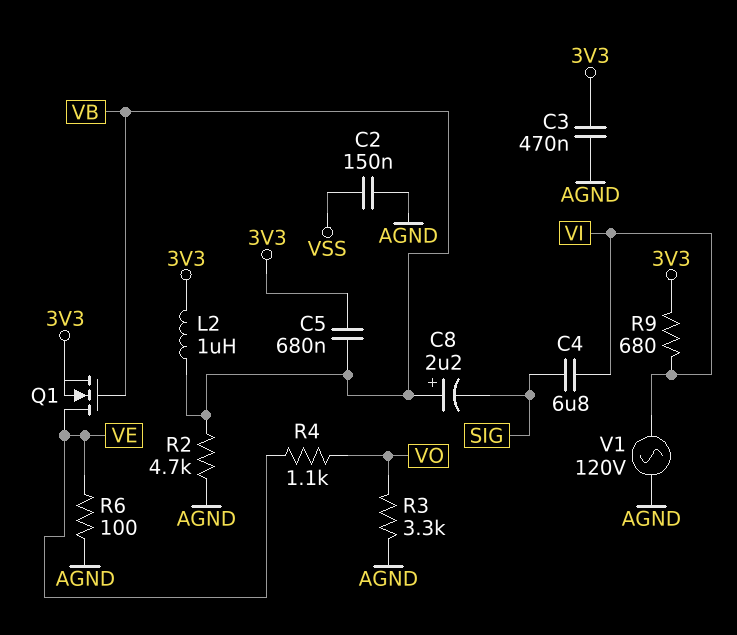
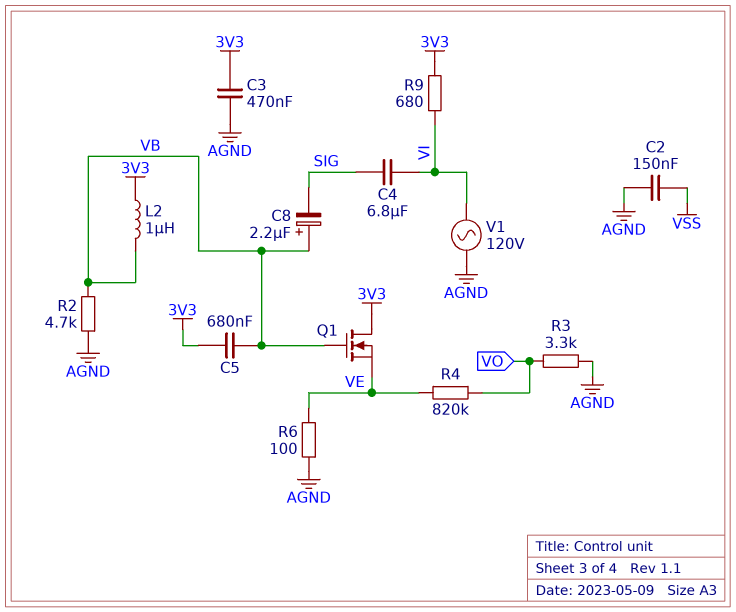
Q1: NMOS (G VB, D VE, S 3V3) -> NMOS (G VB, D 3V3, S VE)
R4: 1.1k (VE, VO) -> 820k (VE, VO)

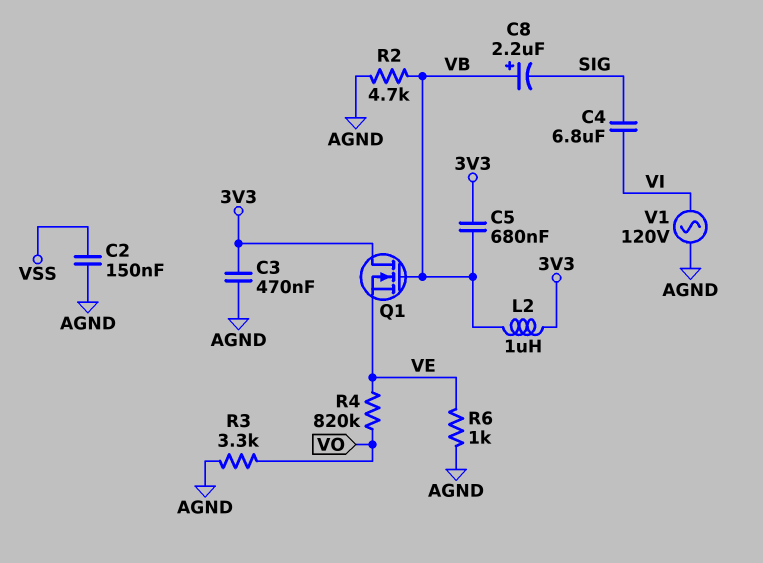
R6: 100 (AGND, VE) -> 1k (AGND, VE)
R9: 680 (3V3, VI) -> none

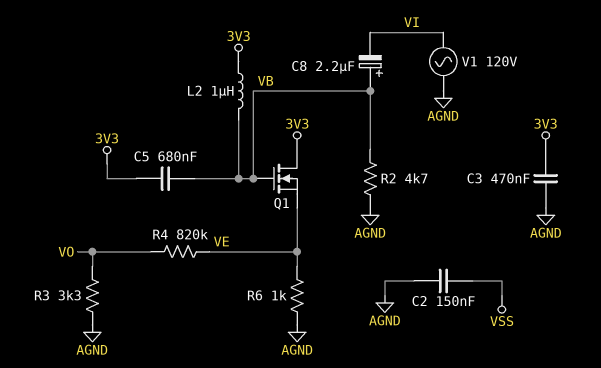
C4: 6.8uF (SIG, VI) -> none
C8: 2.2uF (plus VB, minus SIG) -> 2.2uF (plus VB, minus VI)

